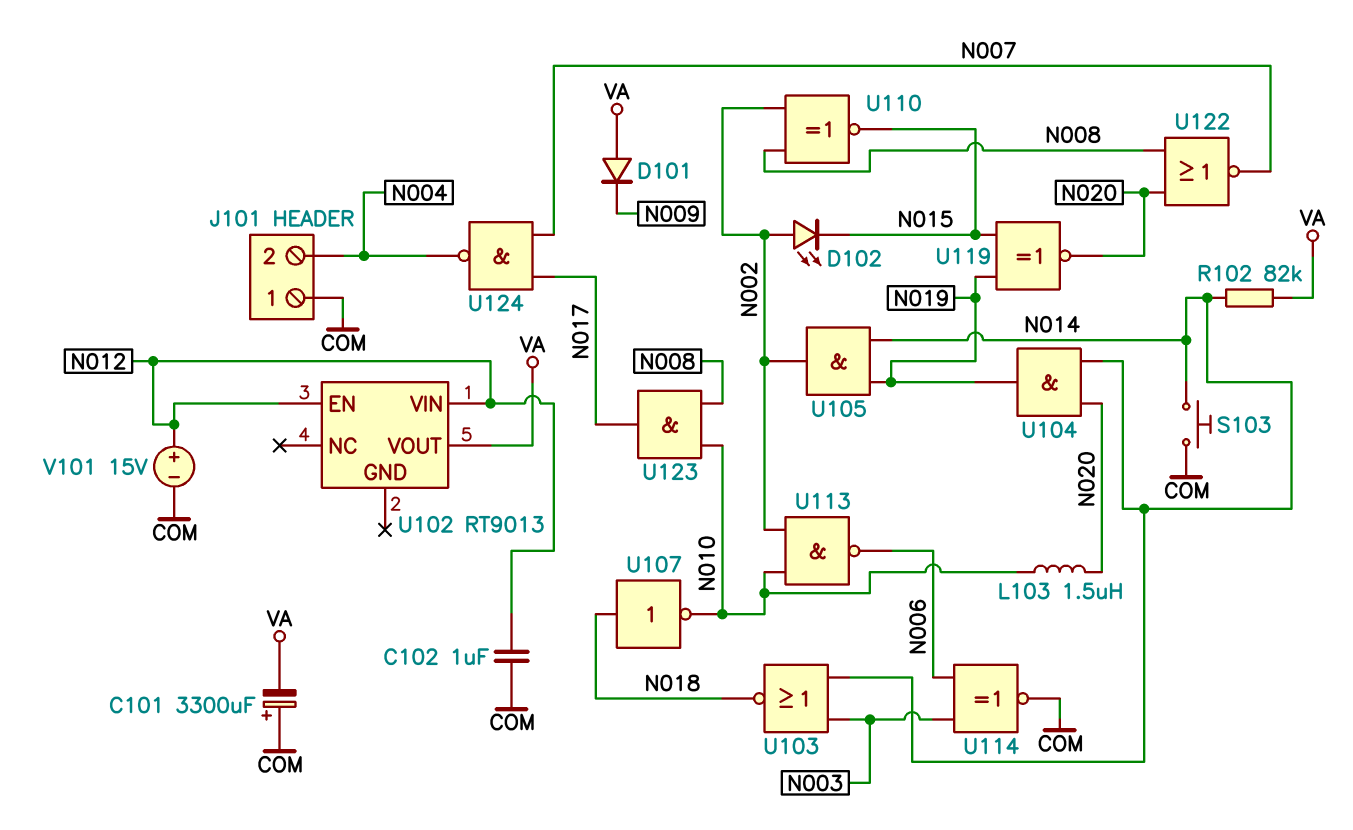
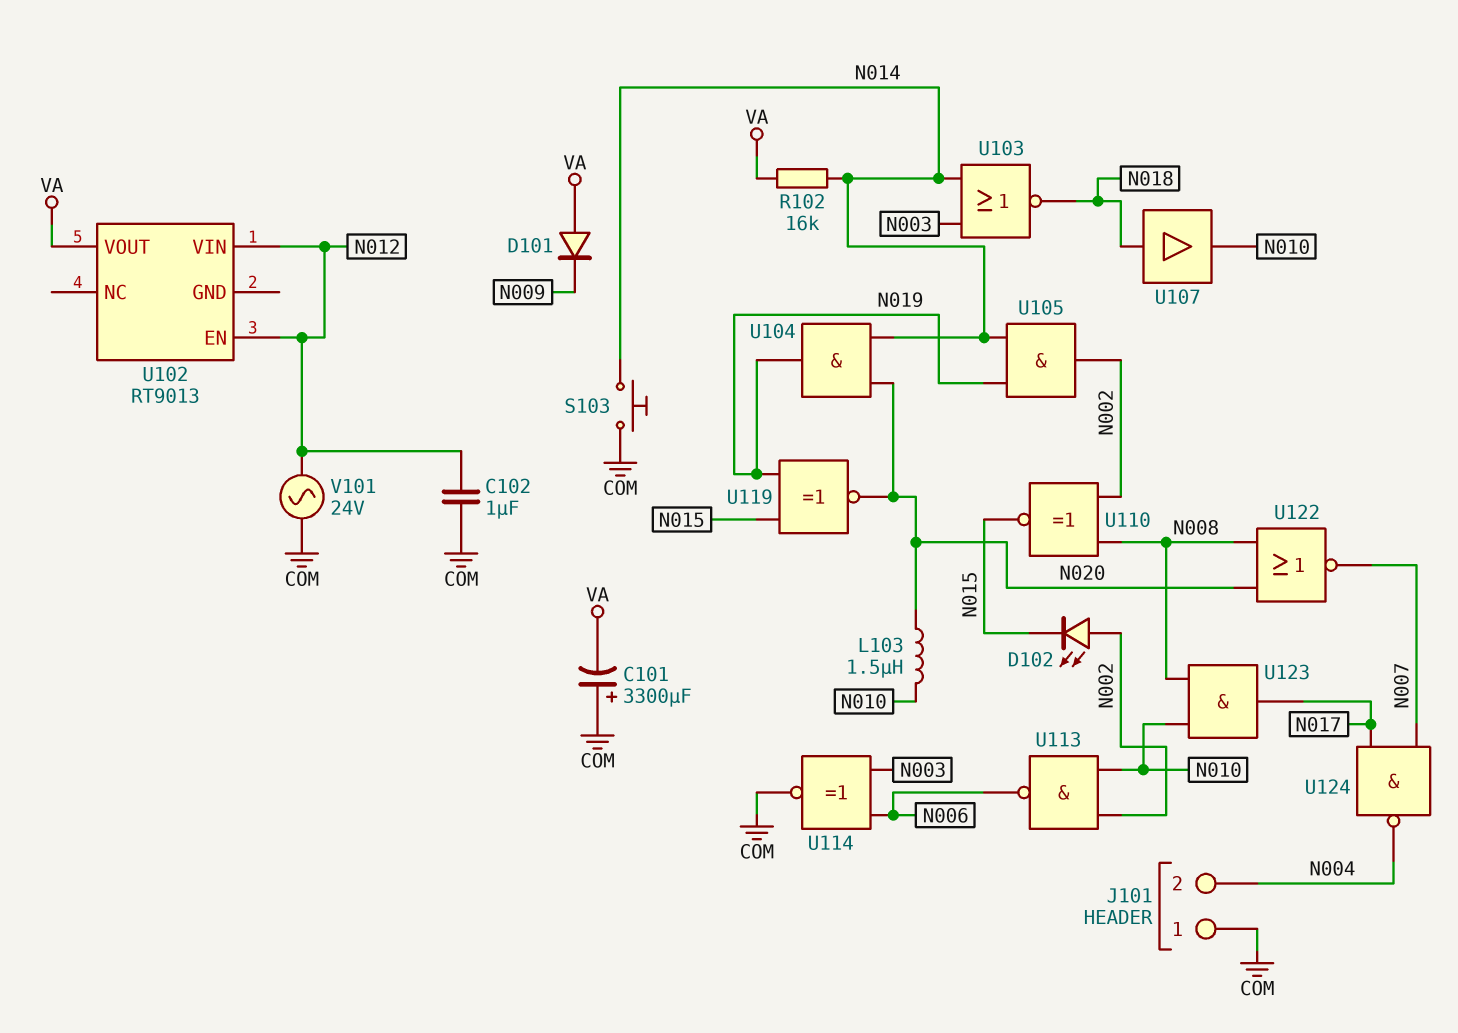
R102: 82k (N014, VA) -> 16k (N014, VA)
U107: NOT (in N018, out N010) -> buffer (in N018, out N010)
V101: 15V (plus N012, minus COM) -> AC 24V (COM, N012)

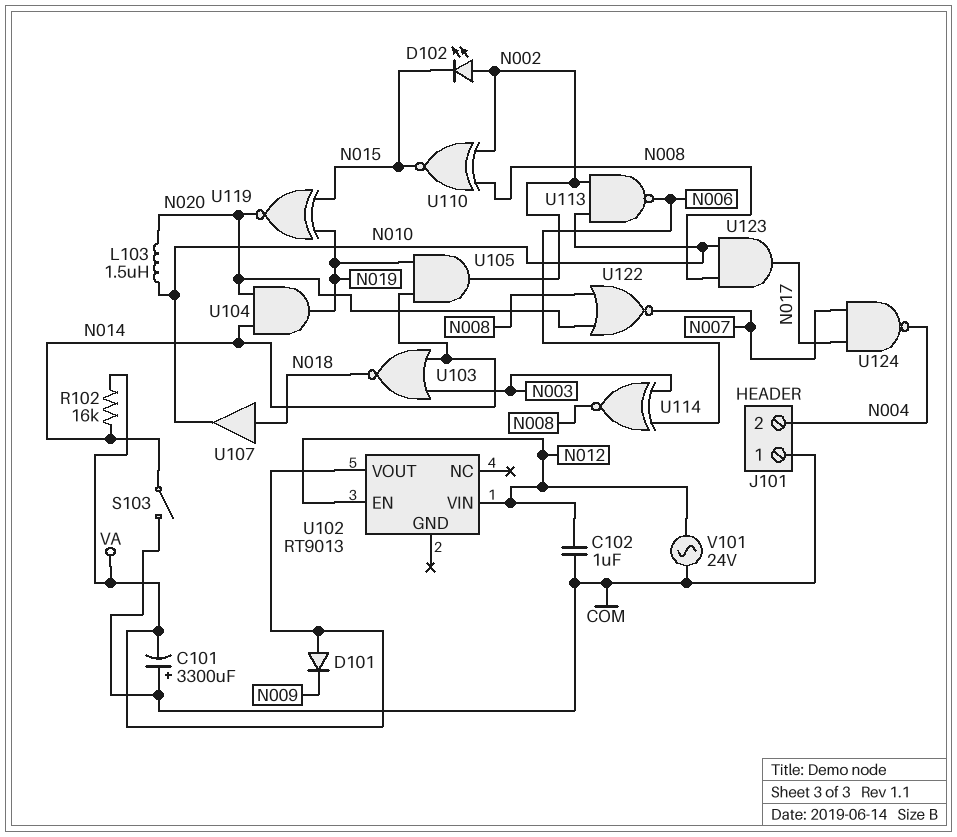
S103: button (COM, N014) -> switch (COM, N014)
U114: XNOR (in N003, in N006, out COM) -> XNOR (in N003, in N006, out N008)

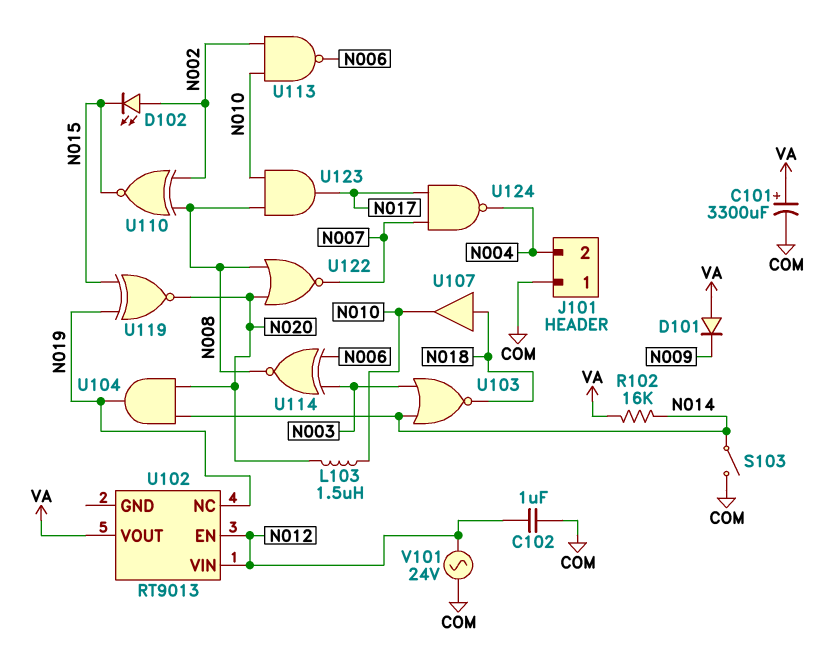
C101: 3300uF (plus COM, minus VA) -> 3300uF (plus VA, minus COM)
U102 pin NC: none -> N019
U105: AND (in N014, in N019, out N002) -> none

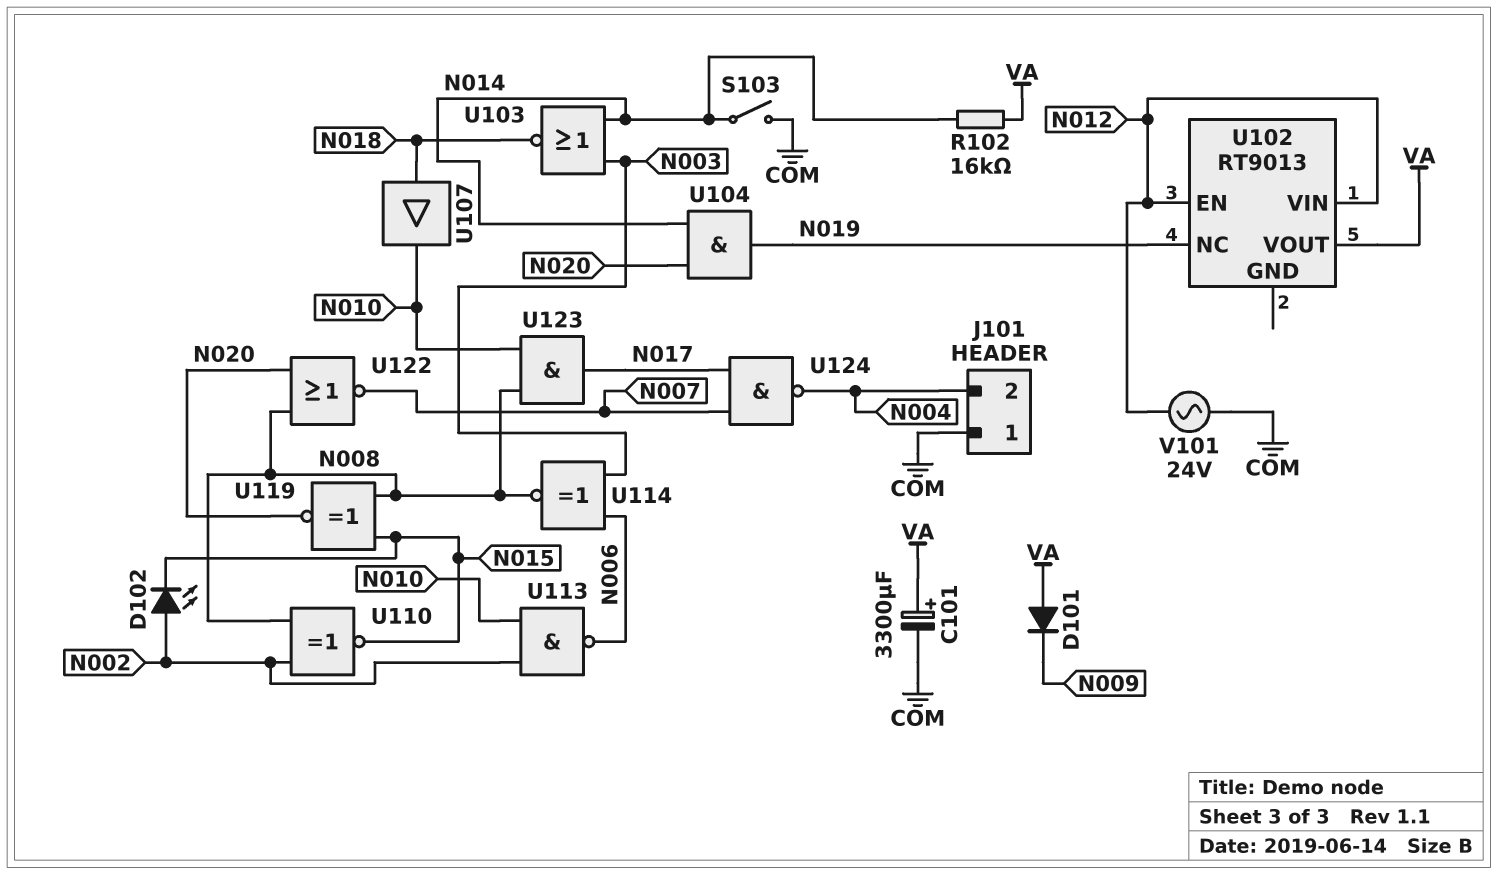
C102: 1uF (COM, N012) -> none
L103: 1.5uH (N010, N020) -> none
U119: XNOR (in N015, in N019, out N020) -> XNOR (in N008, in N015, out N020)

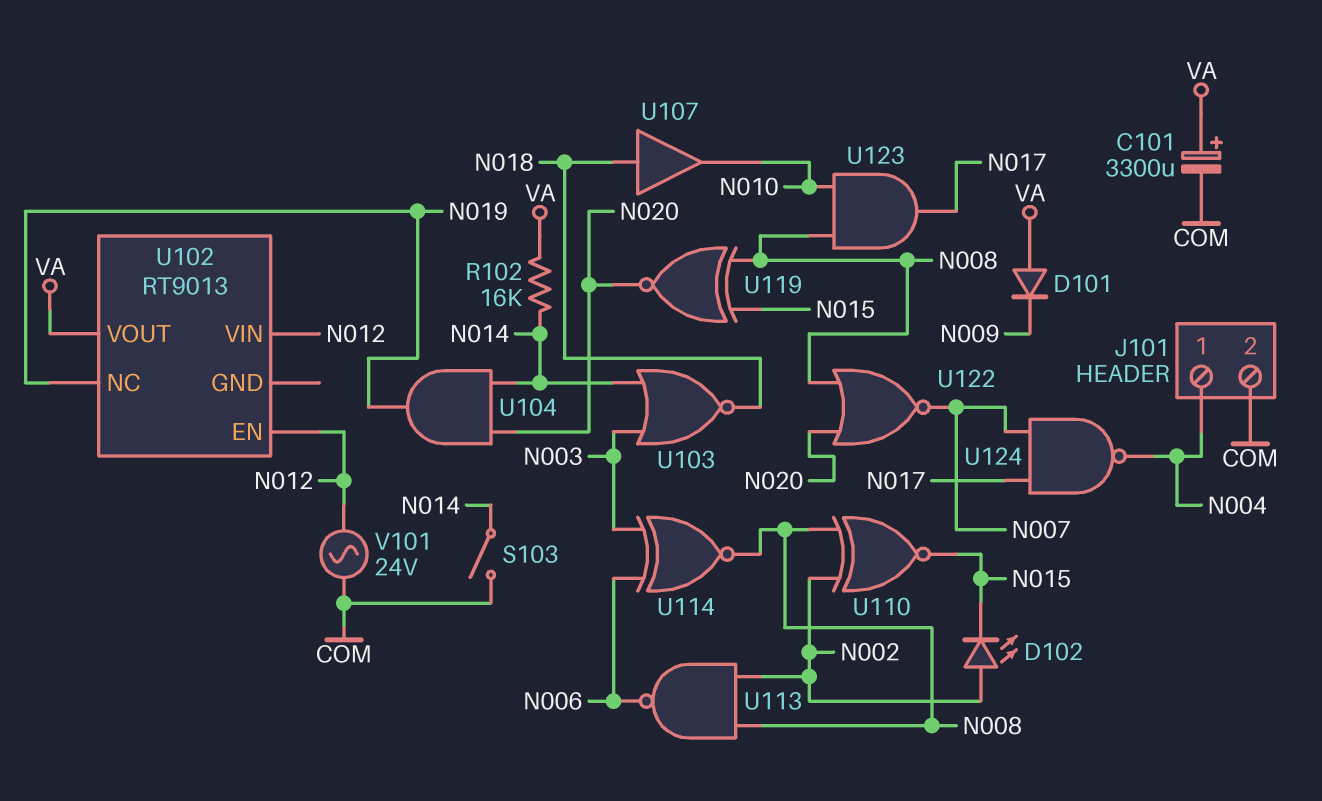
J101 pin 1: COM -> N004
J101 pin 2: N004 -> COM
U113: NAND (in N002, in N010, out N006) -> NAND (in N002, in N008, out N006)

